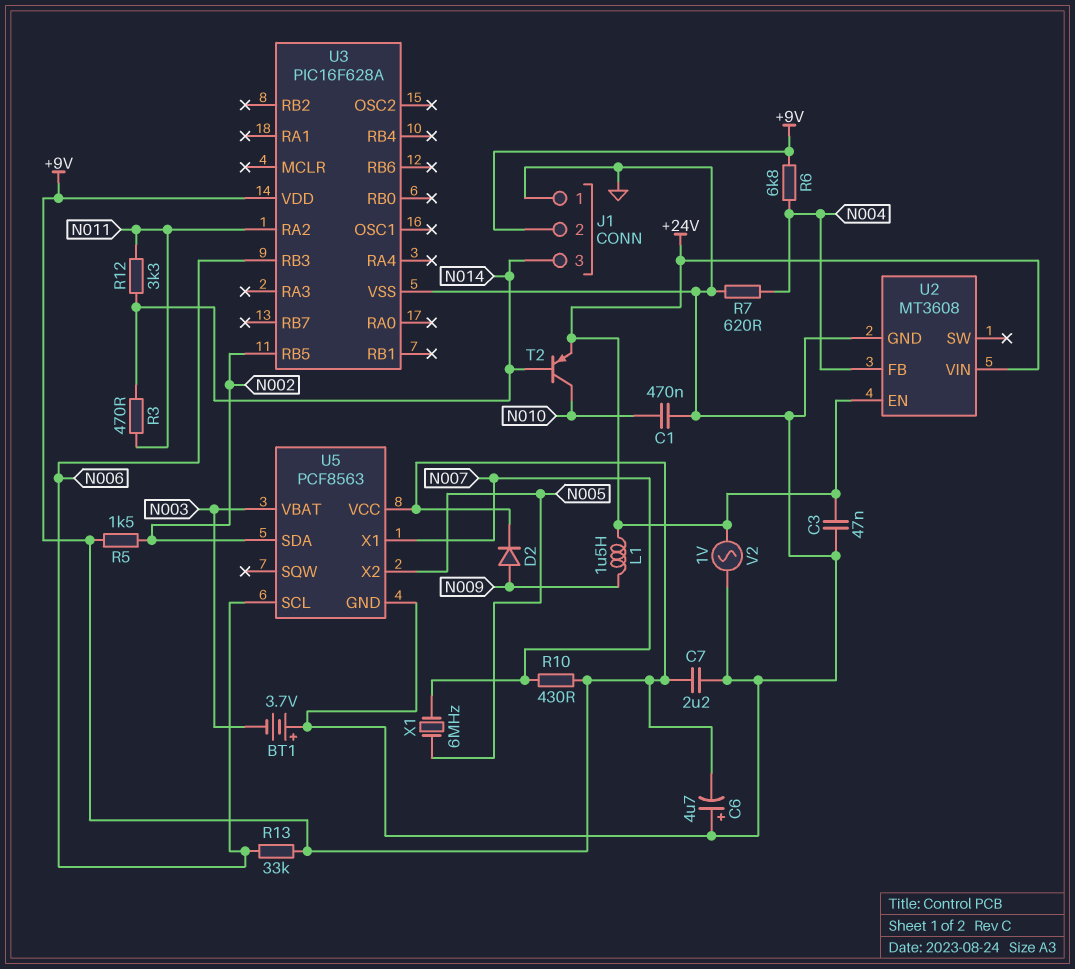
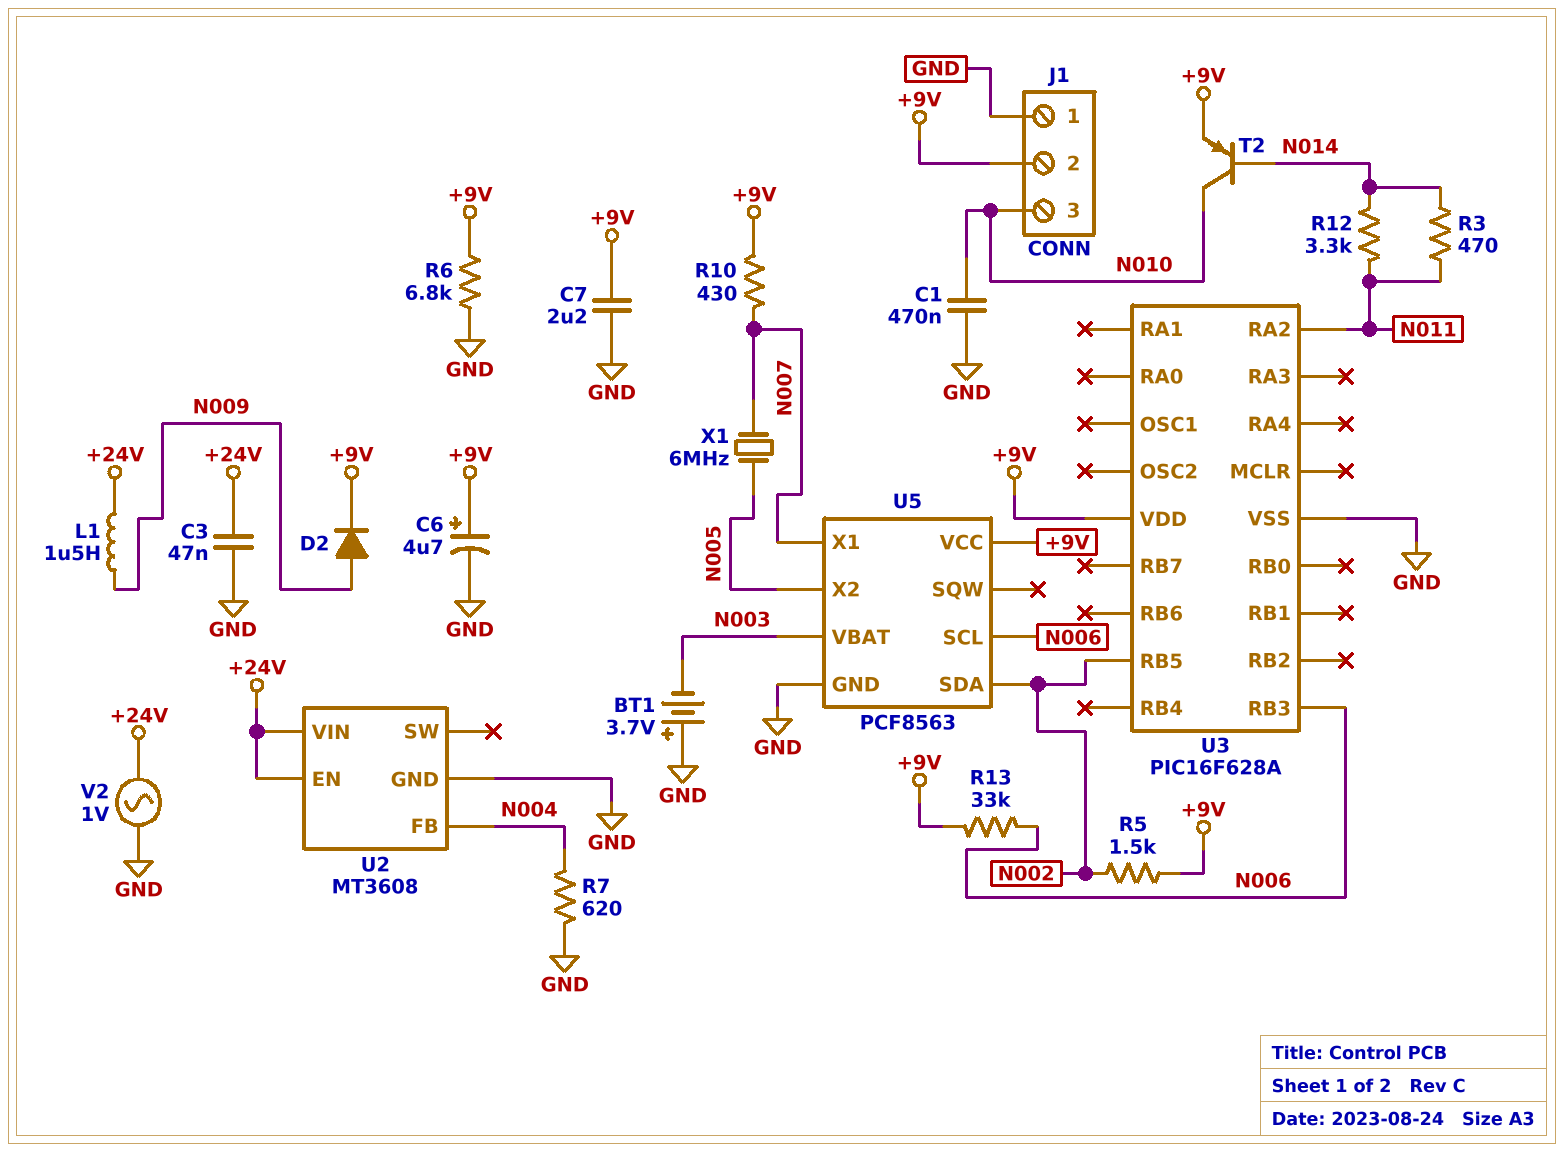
C6: 4.7uF (plus GND, minus +9V) -> 4.7uF (plus +9V, minus GND)
J1 pin 3: N014 -> N010
R6: 6.8k (+9V, N004) -> 6.8k (+9V, GND)
T2: PNP (B N014, C N010, E +24V) -> PNP (B N014, C N010, E +9V)

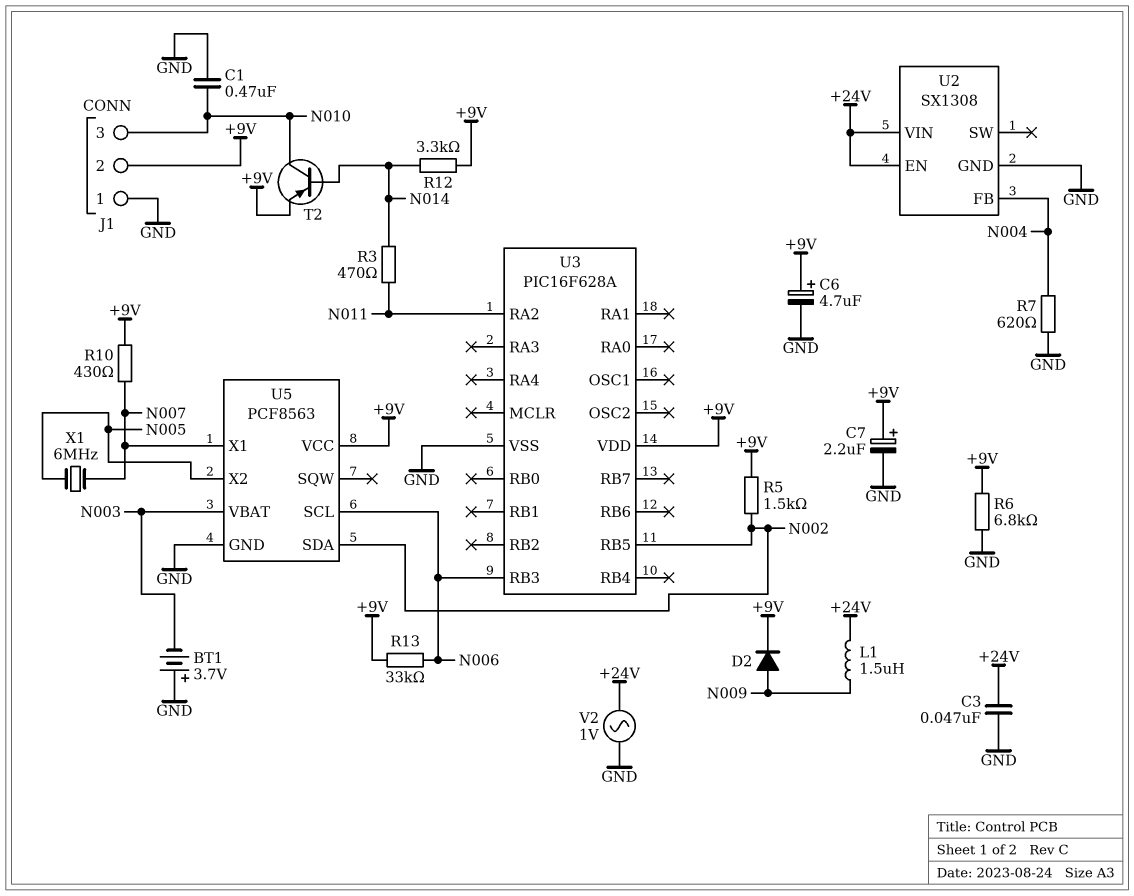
C7: 2.2uF (+9V, GND) -> 2.2uF (plus +9V, minus GND)
R12: 3.3k (N011, N014) -> 3.3k (+9V, N014)
U2: MT3608 -> SX1308

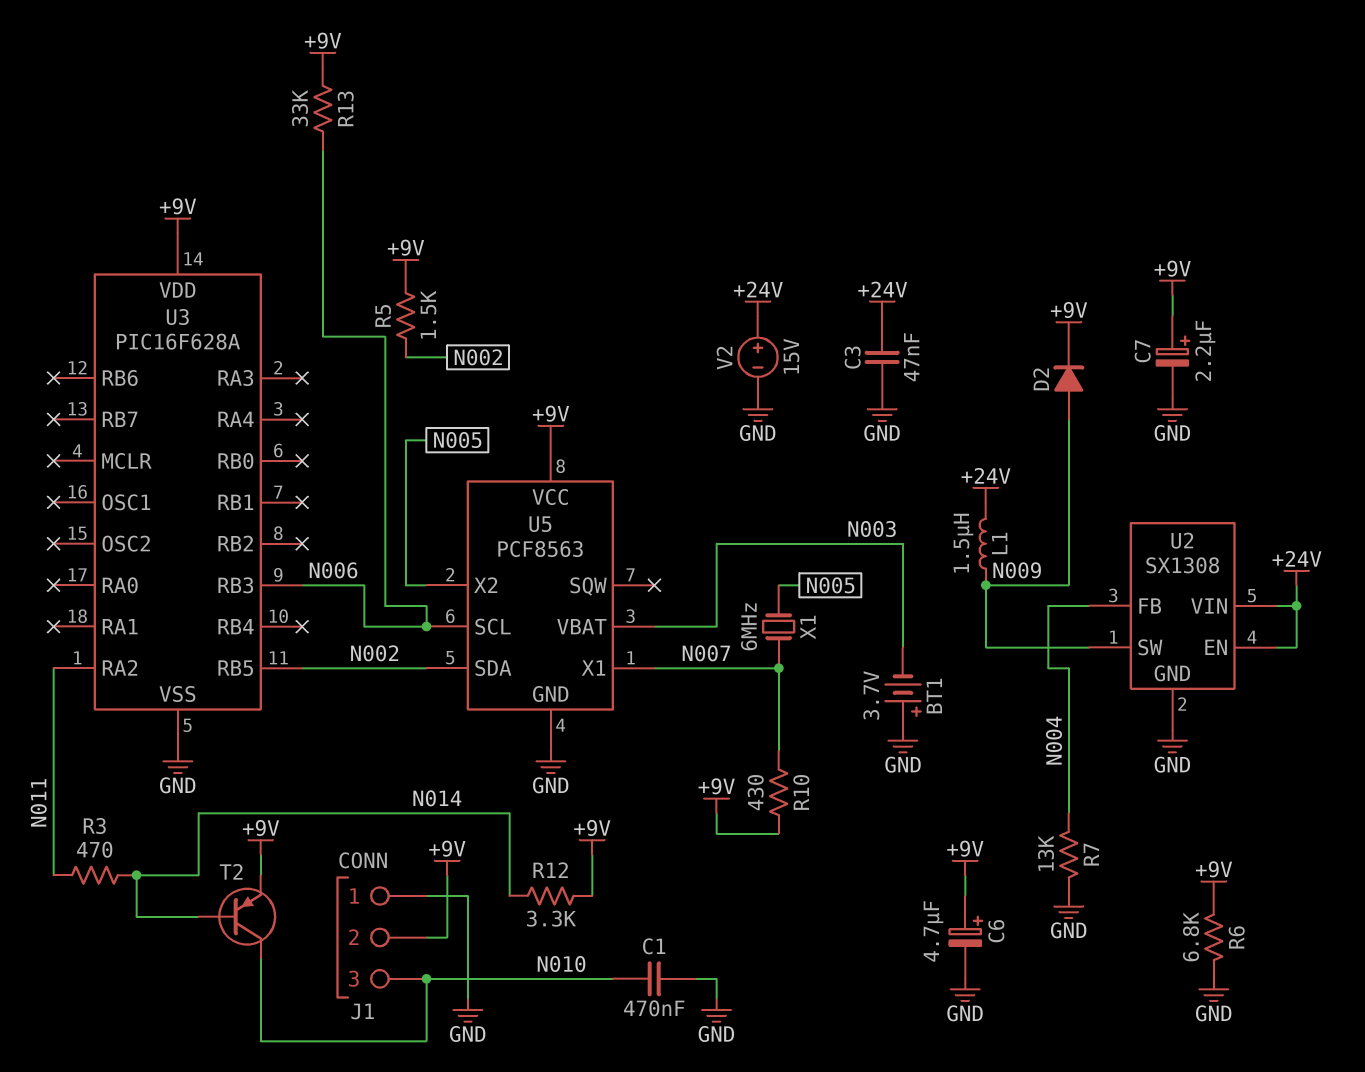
R7: 620 (GND, N004) -> 13k (GND, N004)
U2 pin SW: none -> N009
V2: AC 1V (+24V, GND) -> 15V (plus +24V, minus GND)

